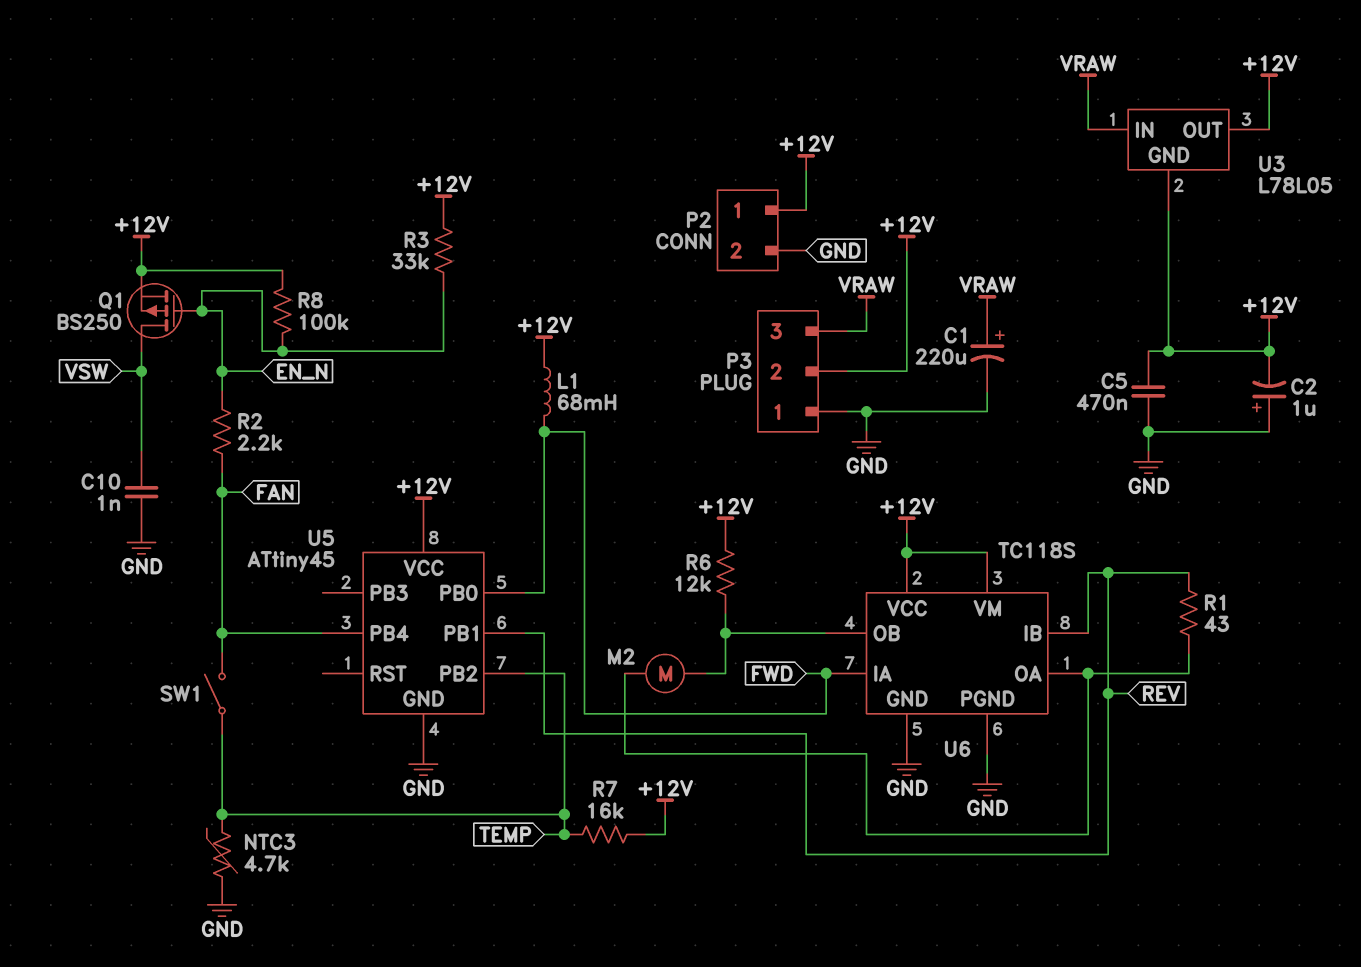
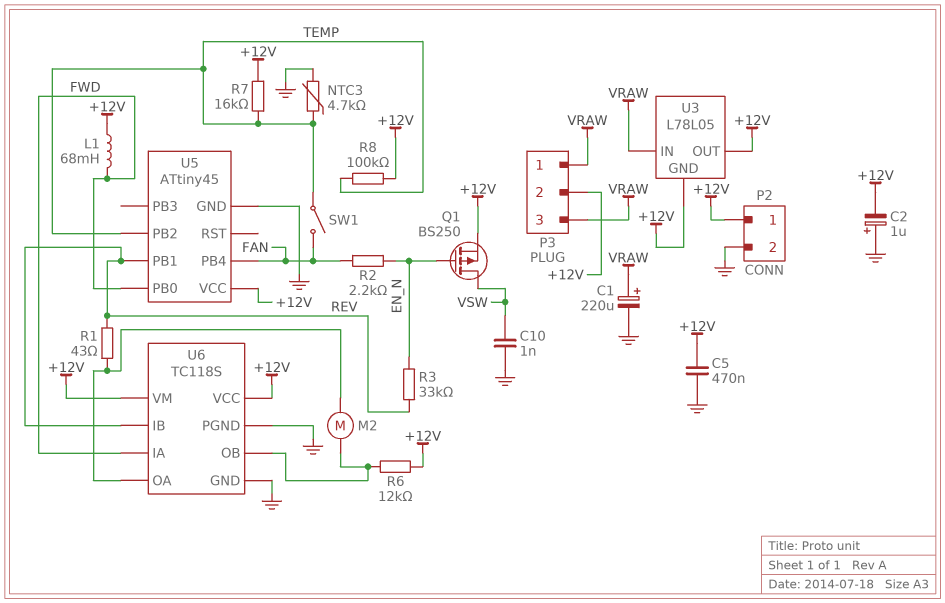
P3 pin 1: GND -> VRAW
R3: 33k (+12V, EN_N) -> 33k (EN_N, REV)
R8: 100k (+12V, EN_N) -> 100k (+12V, TEMP)

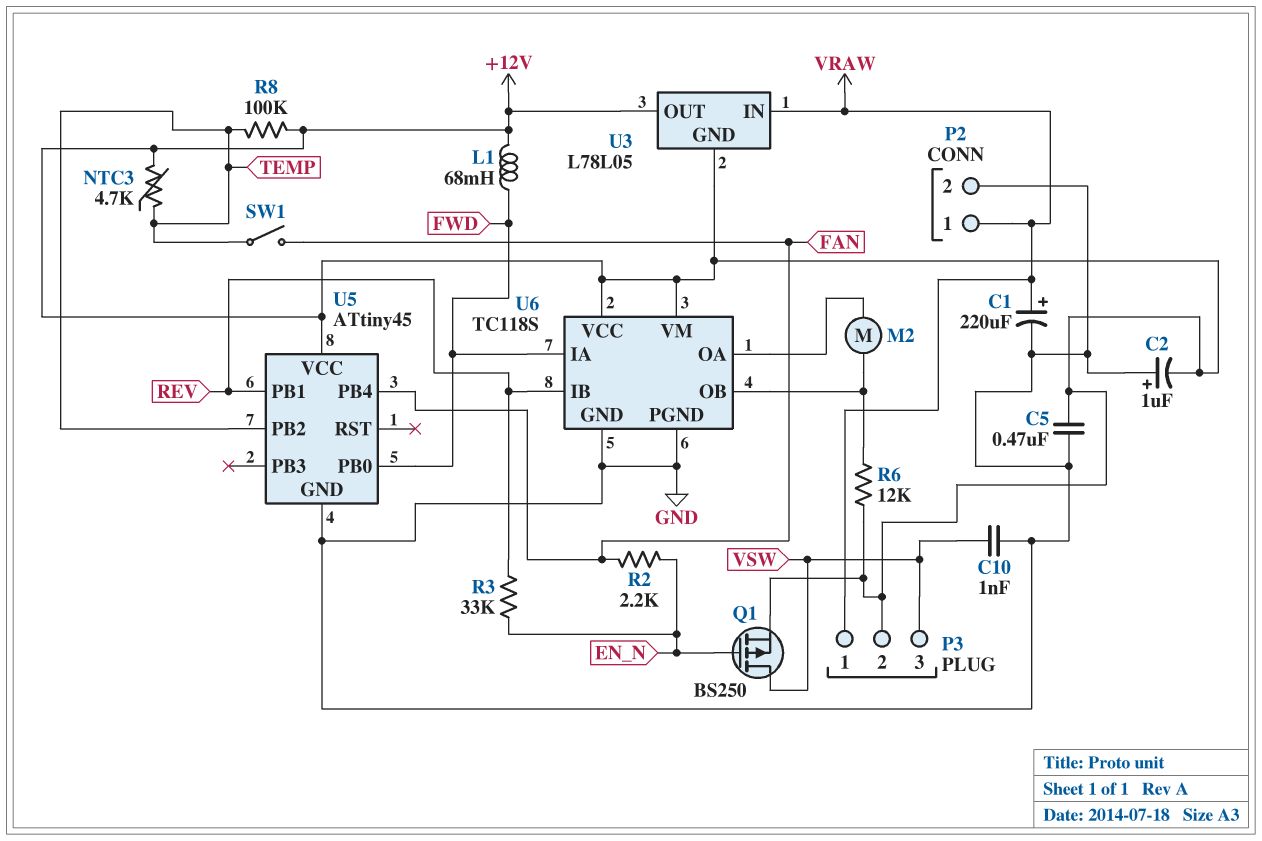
NTC3: 4.7k (GND, TEMP) -> 4.7k (+12V, TEMP)
P2 pin 1: +12V -> VRAW
P3 pin 3: VRAW -> VSW
R1: 43 (REV, U6/OA) -> none
R7: 16k (+12V, TEMP) -> none

